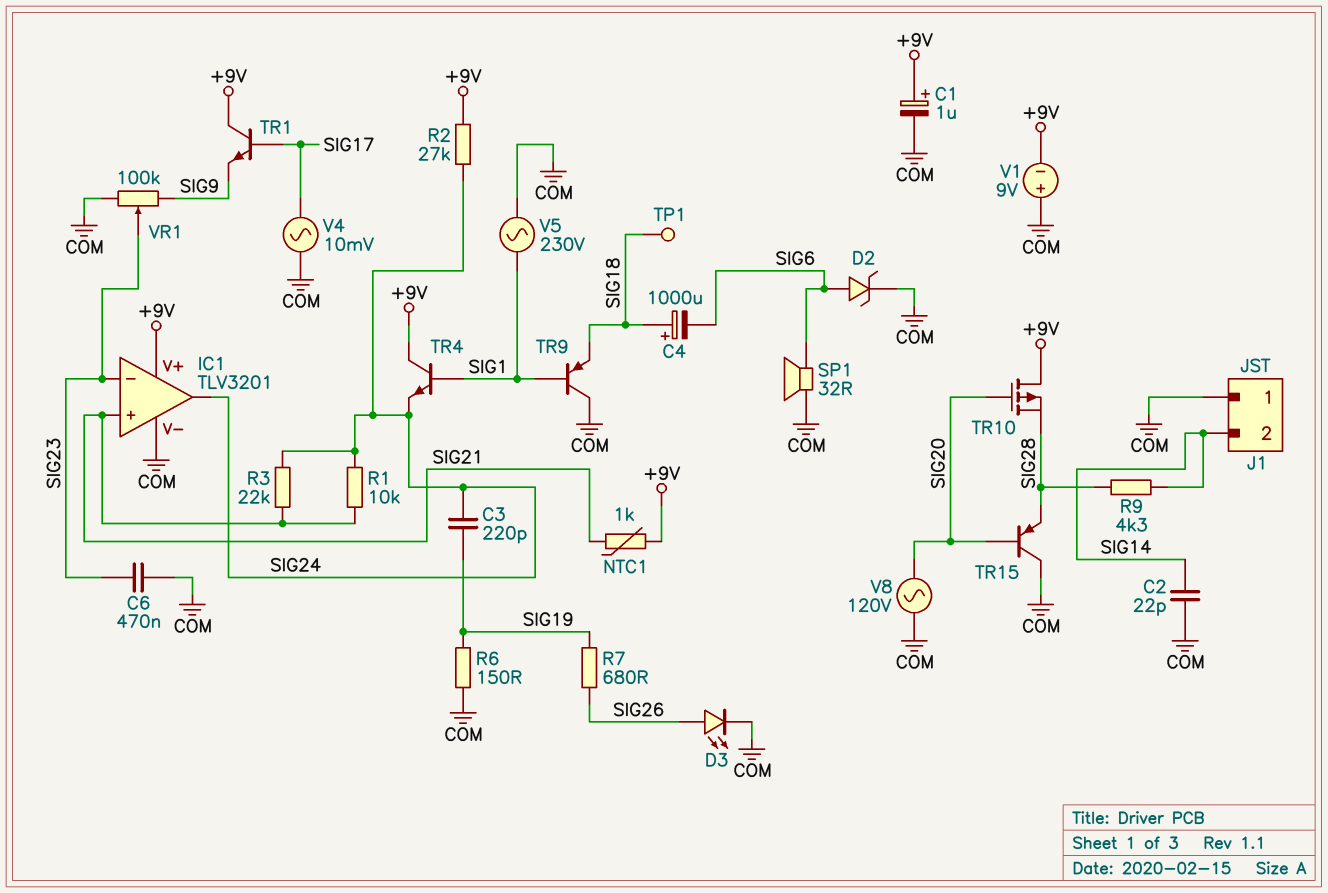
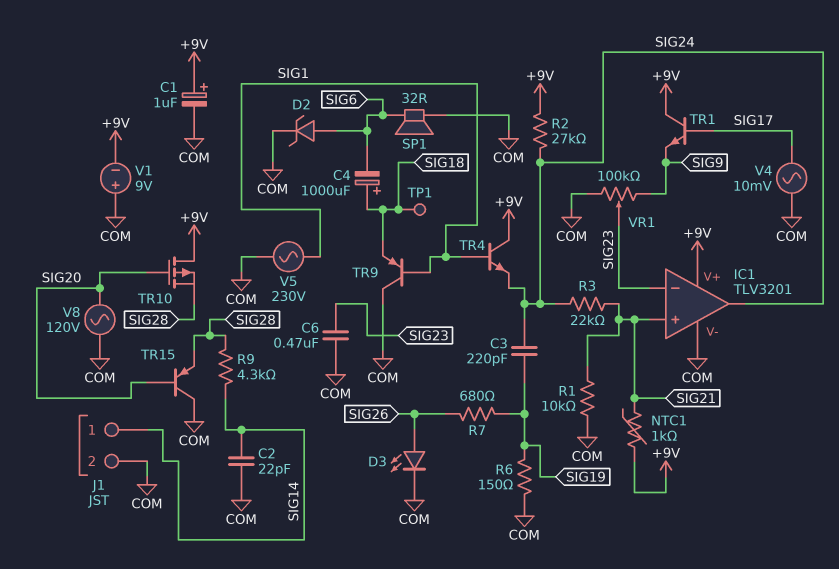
J1 pin 1: COM -> SIG14
J1 pin 2: SIG14 -> COM
R1: 10k (SIG21, SIG24) -> 10k (COM, SIG21)

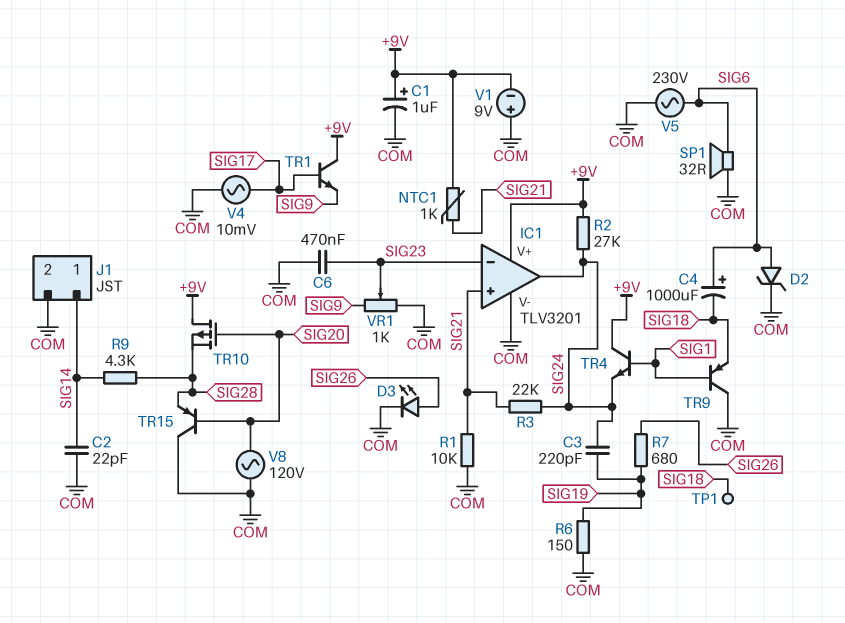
C4: 1000uF (plus SIG18, minus SIG6) -> 1000uF (plus SIG6, minus SIG18)
V5: AC 230V (COM, SIG1) -> AC 230V (COM, SIG6)
VR1: 100k (COM, SIG9, wiper SIG23) -> 1k (COM, SIG9, wiper SIG23)

